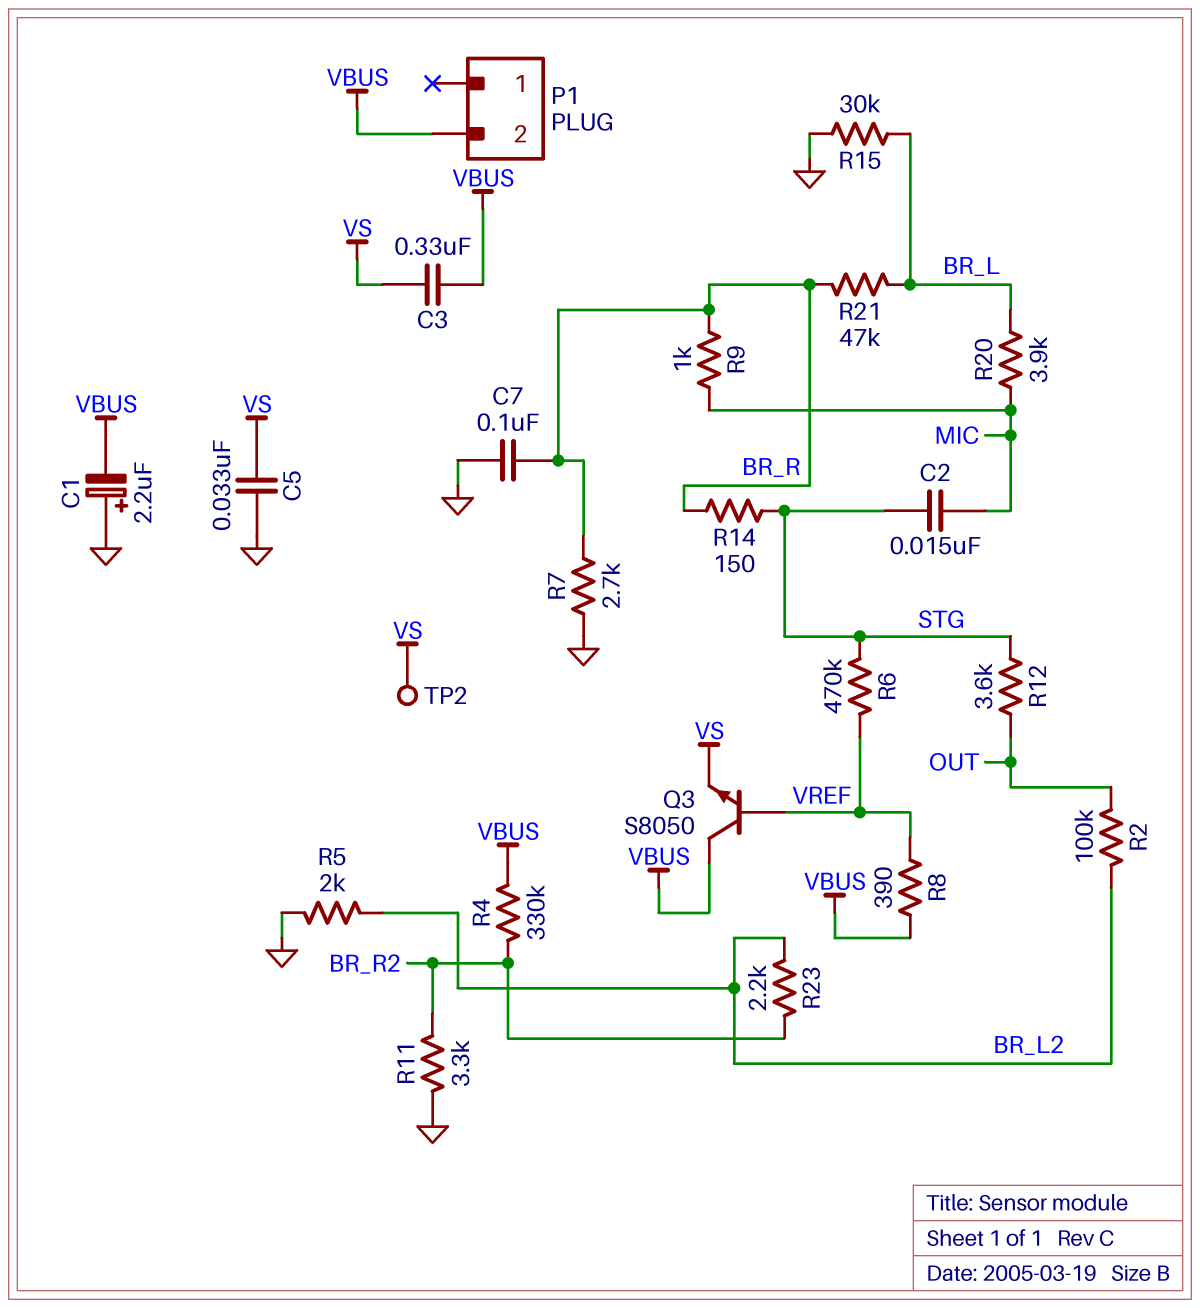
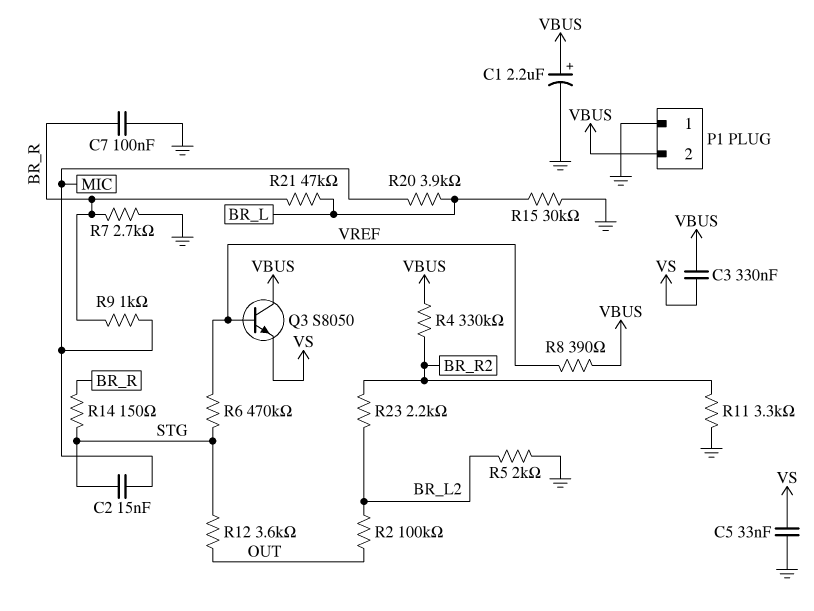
C1: 2.2uF (plus GND, minus VBUS) -> 2.2uF (plus VBUS, minus GND)
P1 pin 1: none -> GND
TP2: test point (VS) -> none

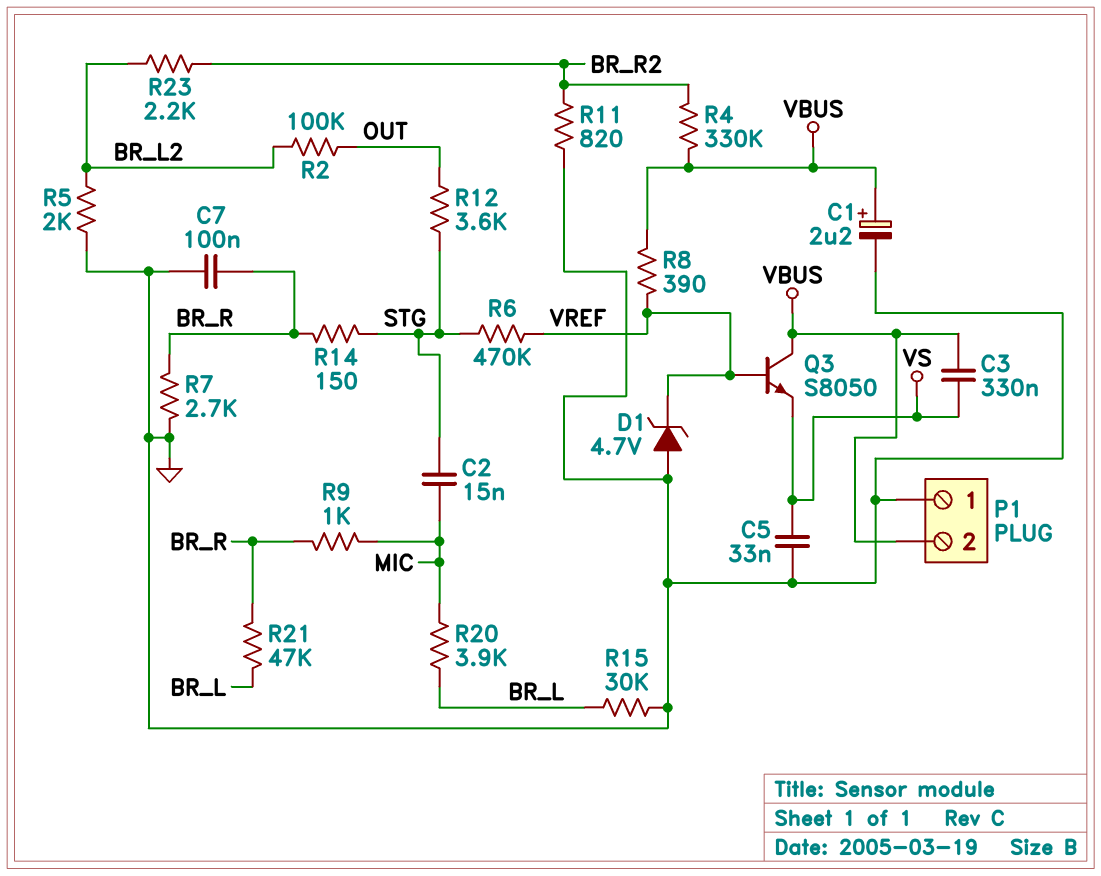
D1: none -> zener 4.7V (A GND, K VREF)
R11: 3.3k (BR_R2, GND) -> 820 (BR_R2, GND)

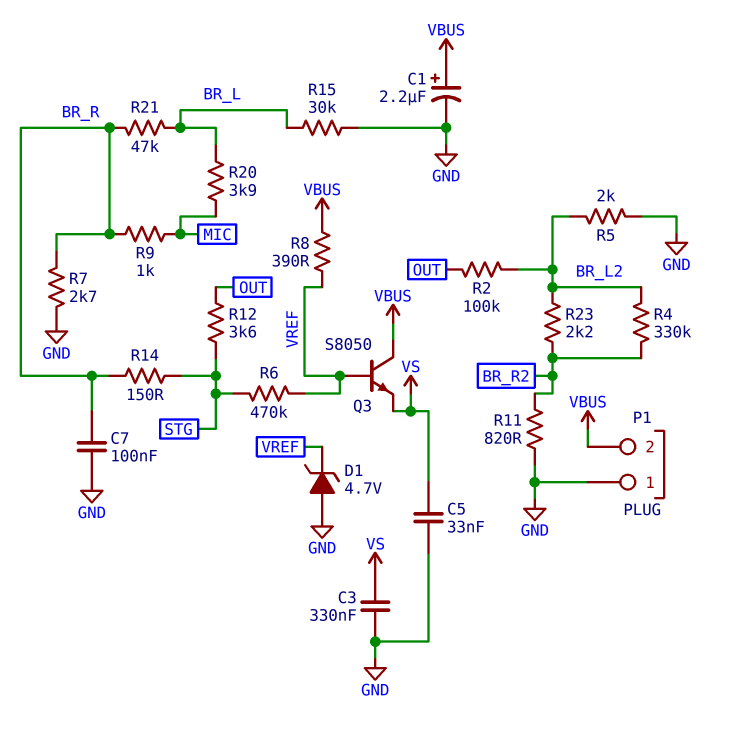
C2: 15nF (MIC, STG) -> none
C3: 330nF (VBUS, VS) -> 330nF (GND, VS)
R4: 330k (BR_R2, VBUS) -> 330k (BR_L2, BR_R2)

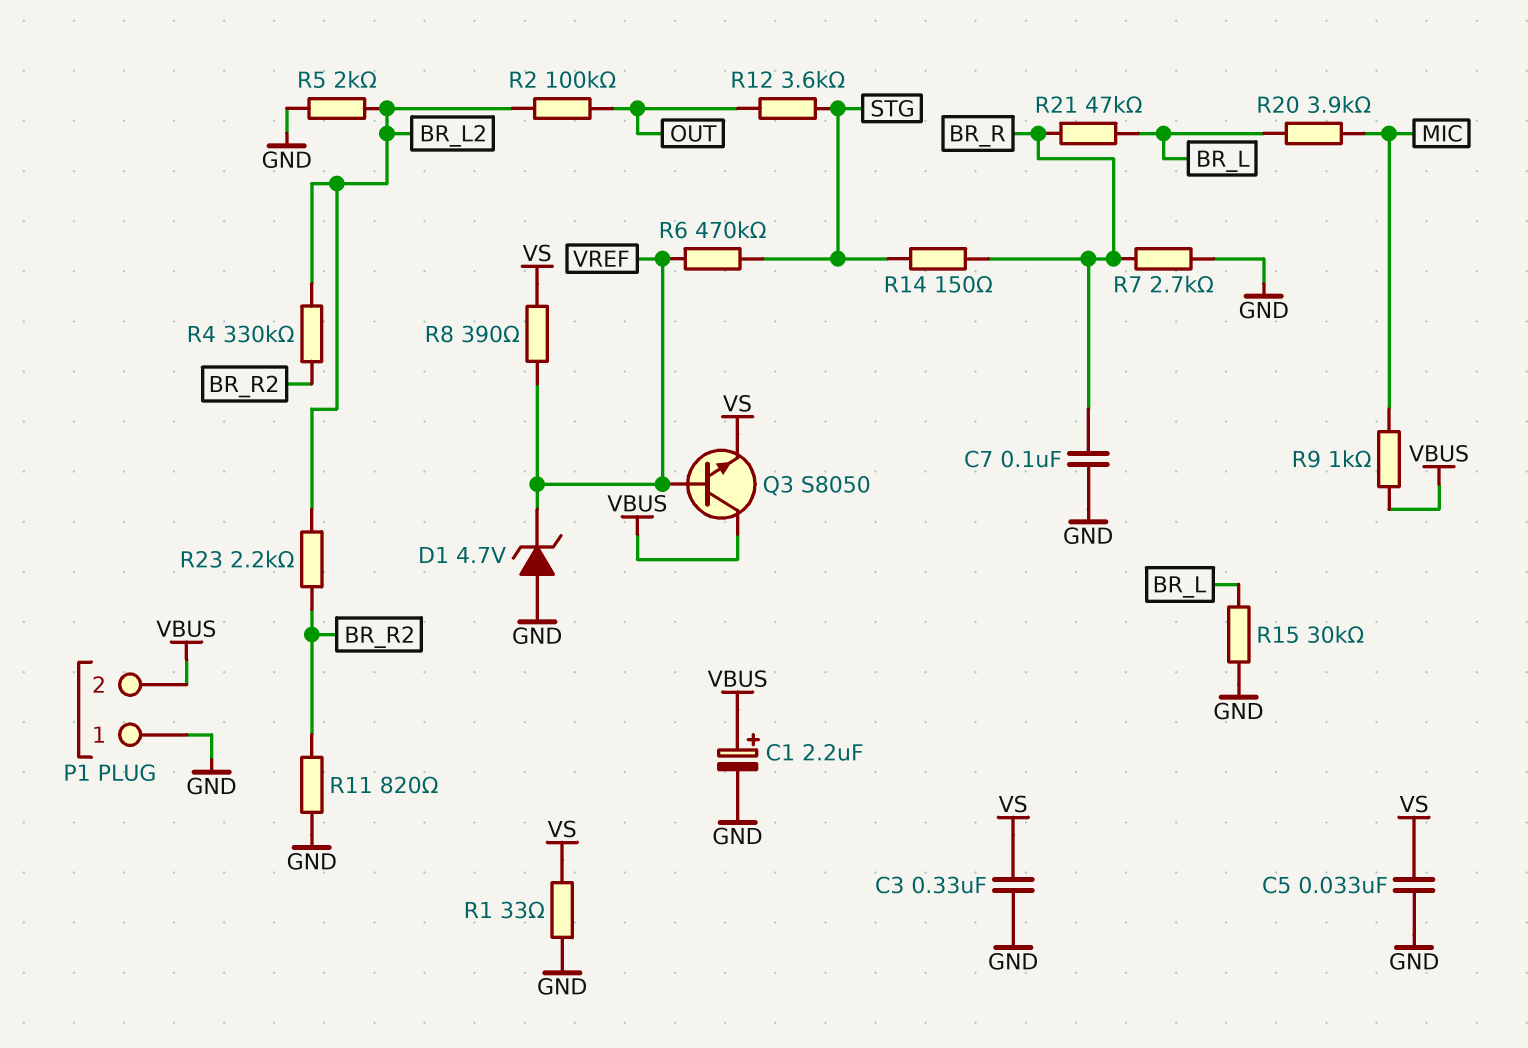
R1: none -> 33 (GND, VS)
R8: 390 (VBUS, VREF) -> 390 (VREF, VS)
R9: 1k (BR_R, MIC) -> 1k (MIC, VBUS)

